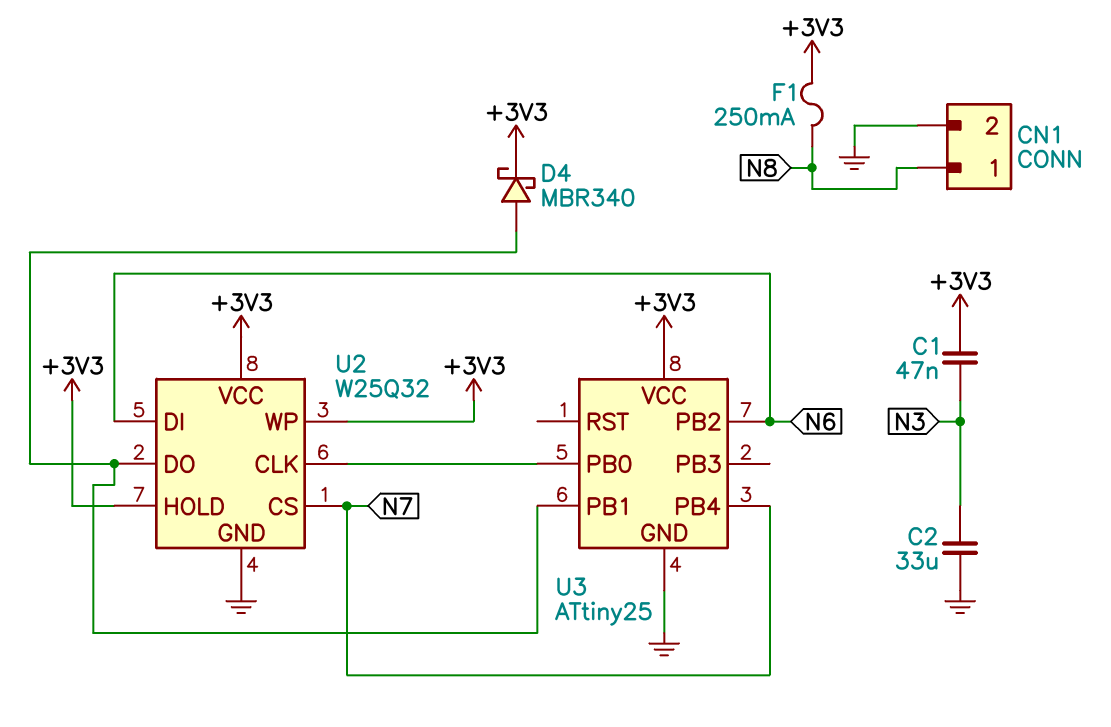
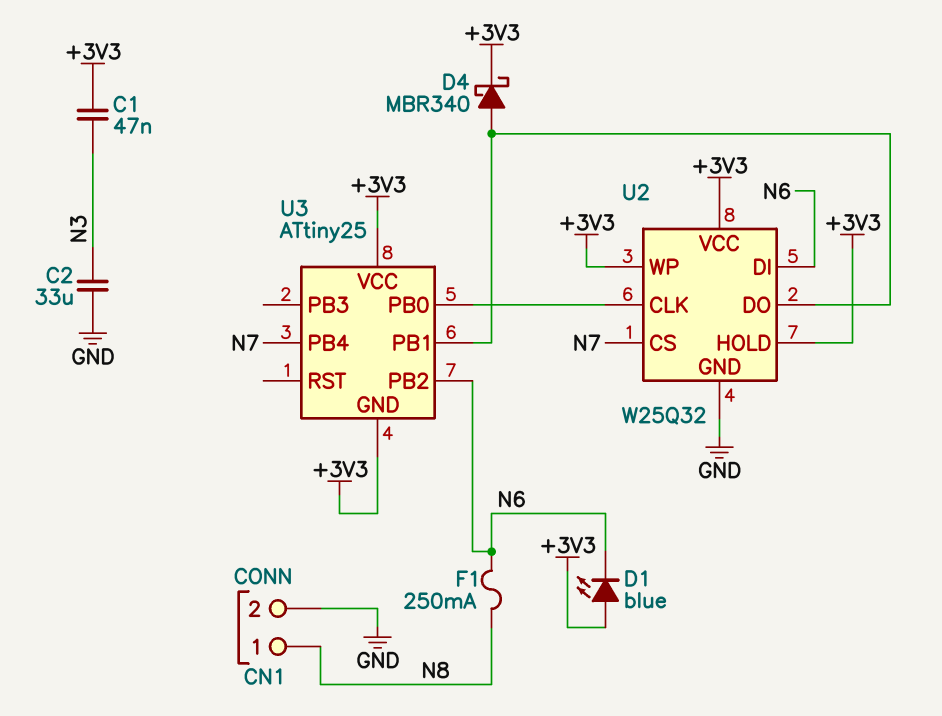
D1: none -> LED blue (A +3V3, K N6)
F1: 250mA (+3V3, N8) -> 250mA (N6, N8)
U3 pin GND: GND -> +3V3

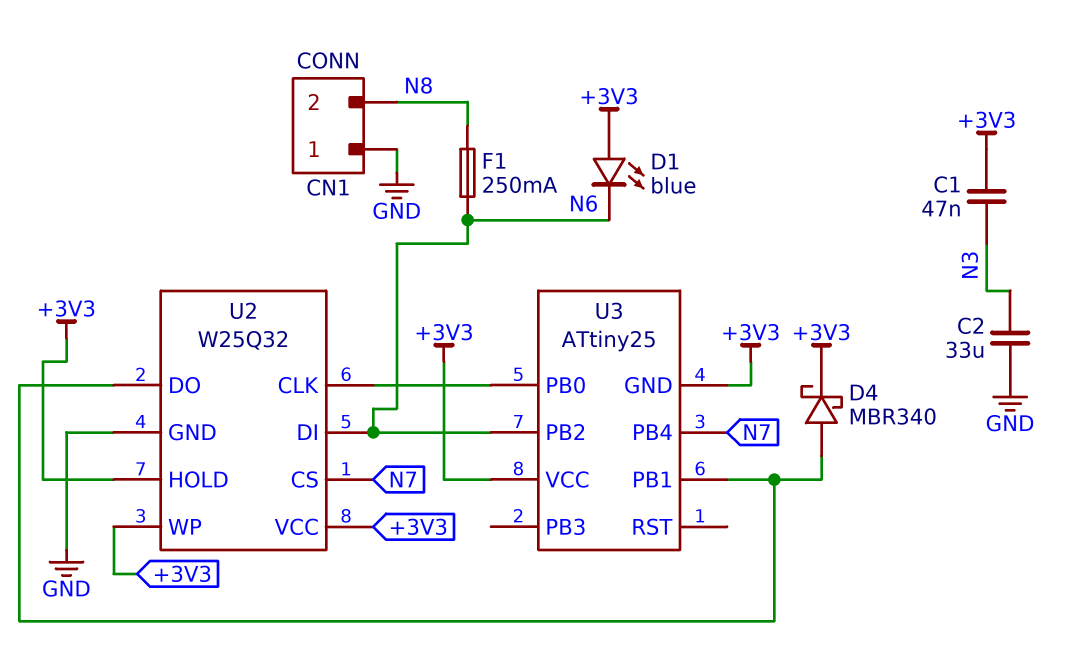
CN1 pin 1: N8 -> GND
CN1 pin 2: GND -> N8

